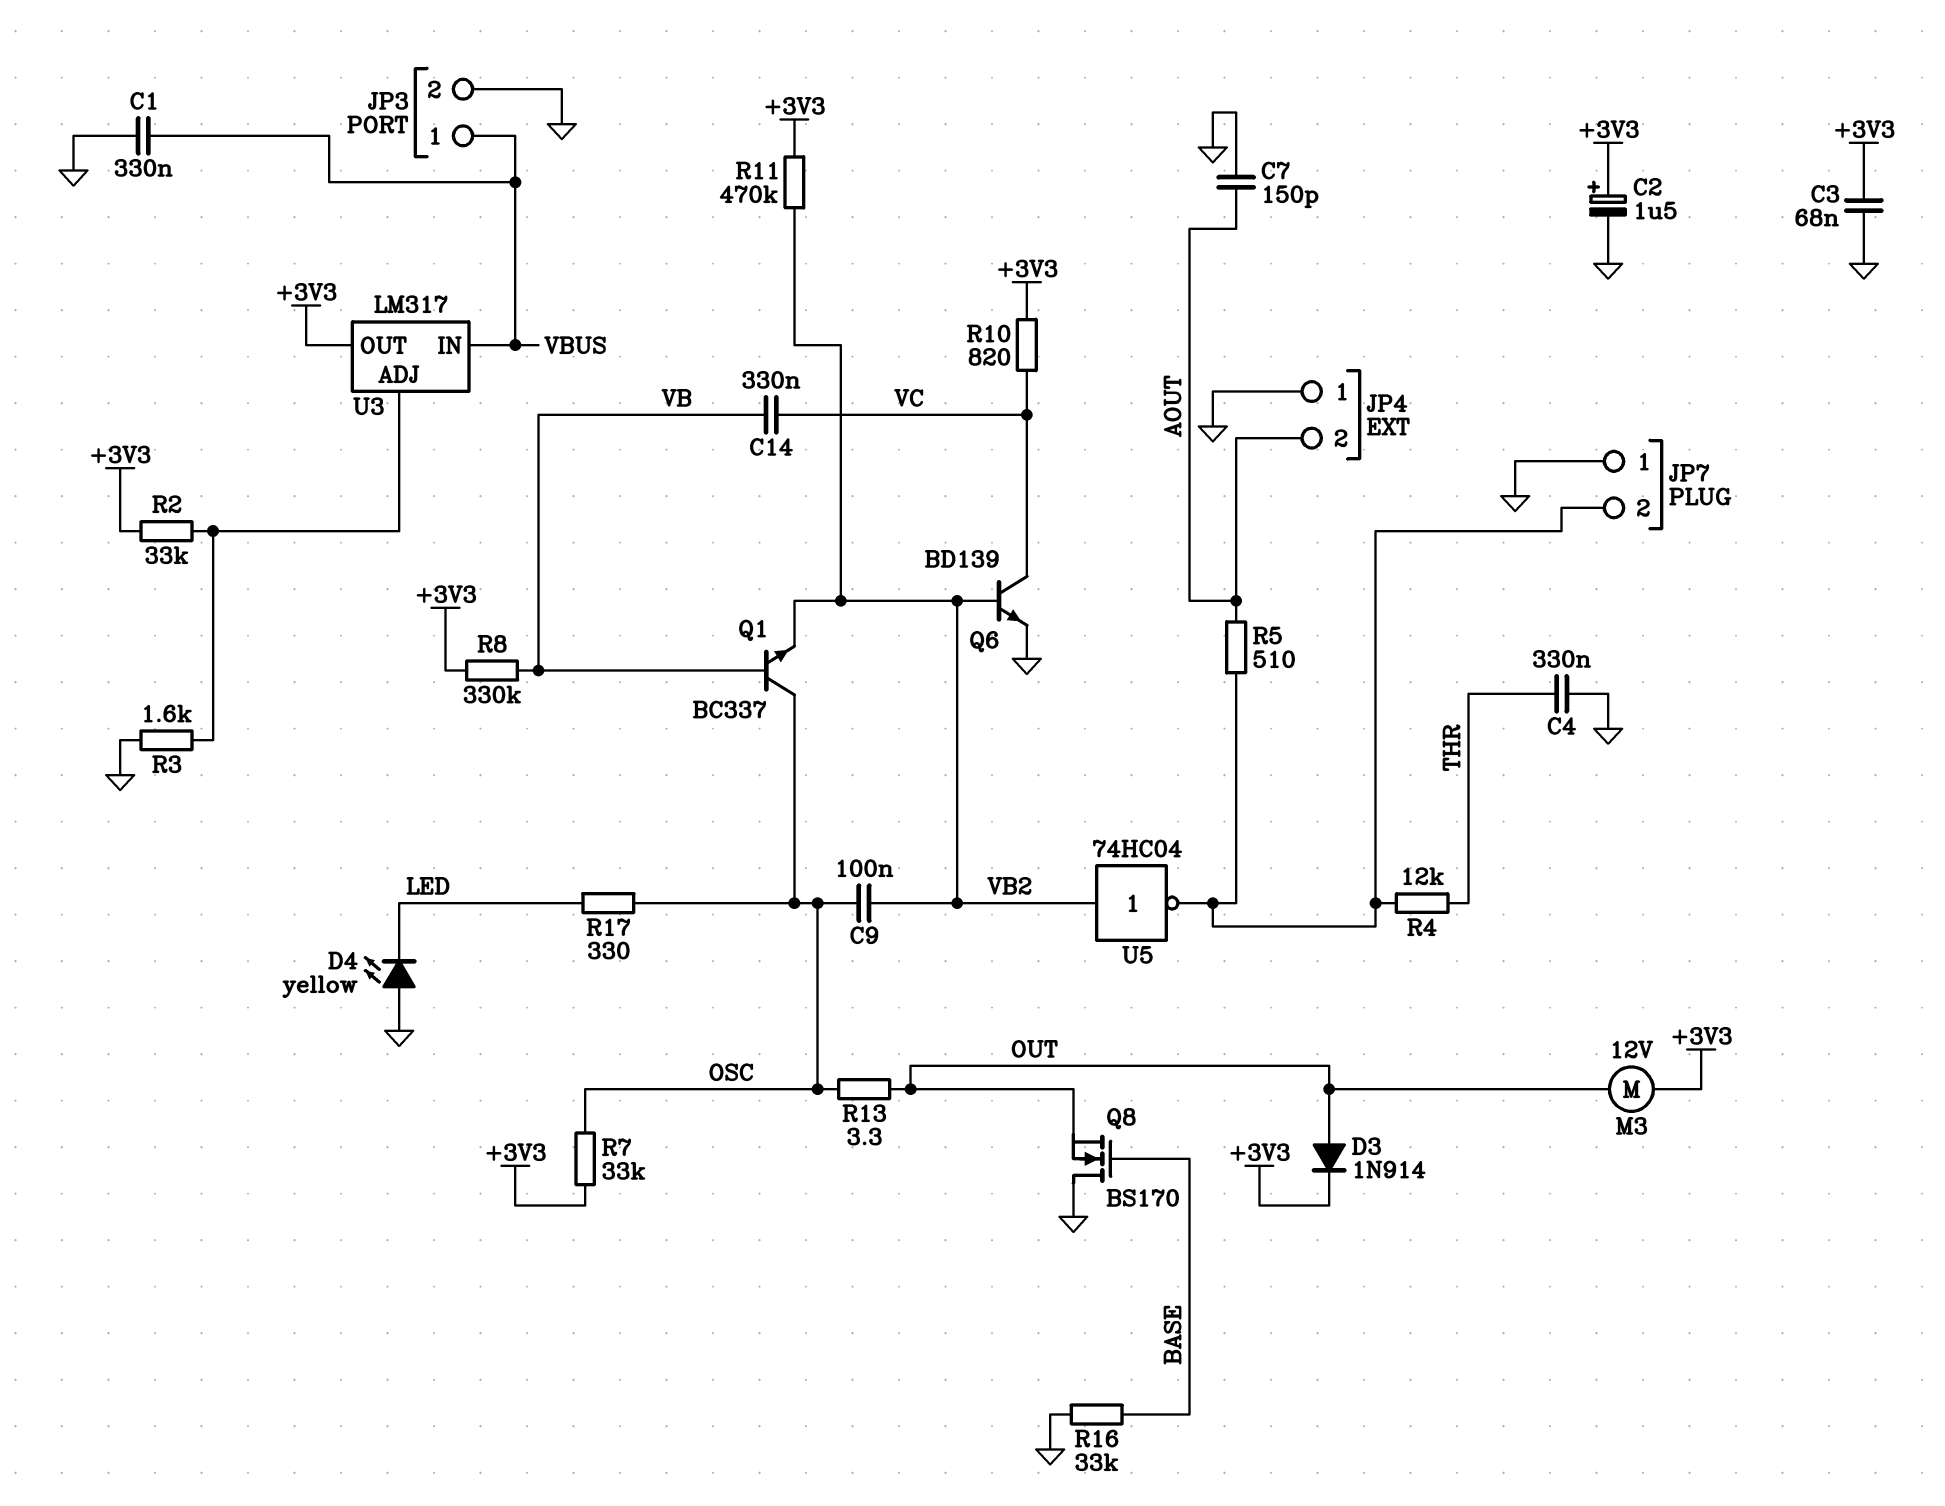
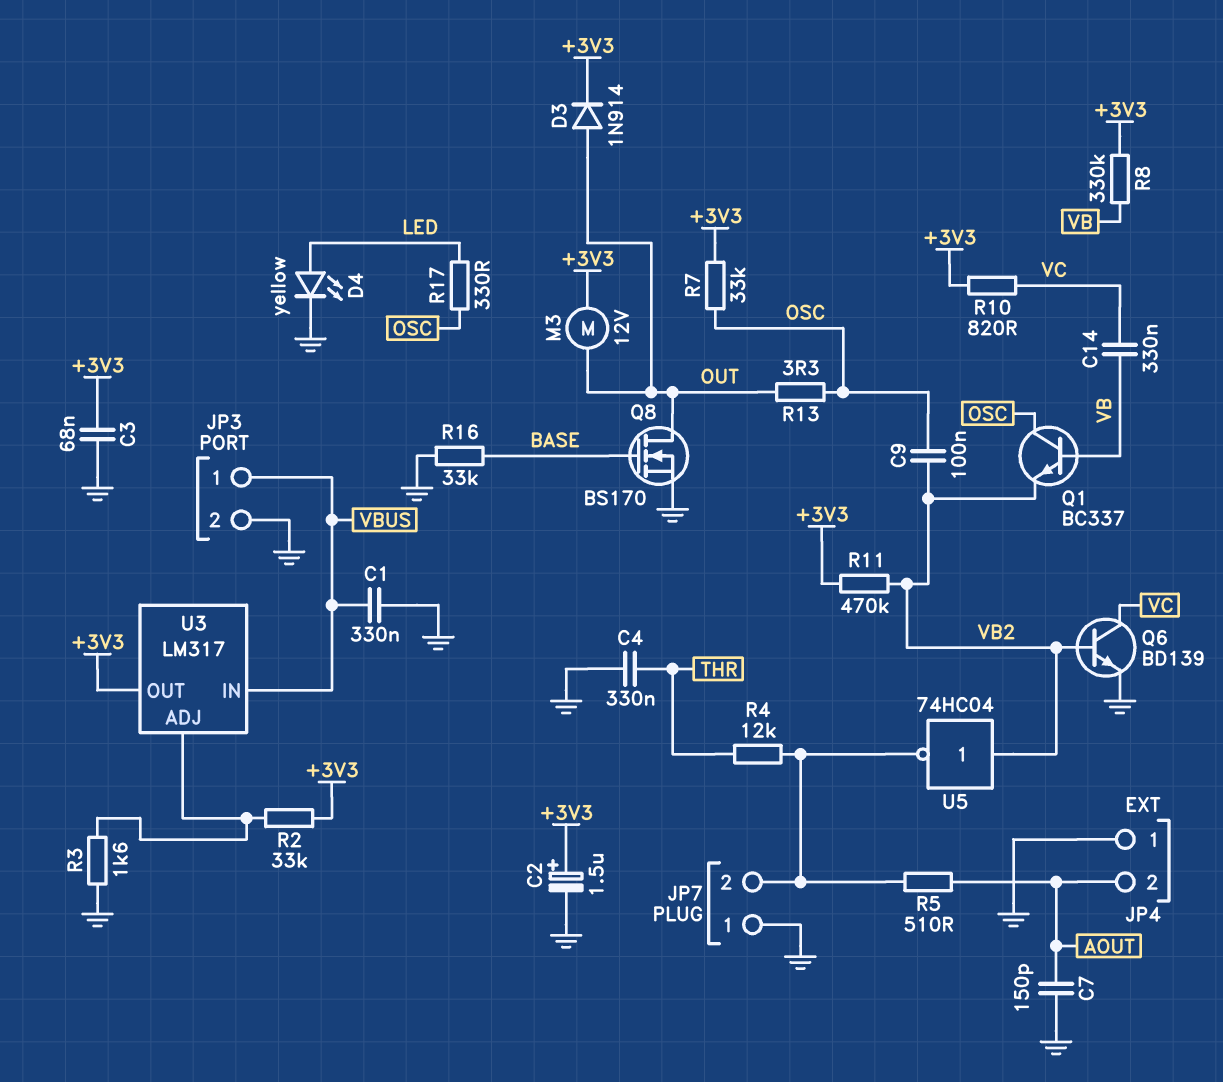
D4: LED yellow (A GND, K LED) -> LED yellow (A LED, K GND)
Q8: NMOS BS170 (G BASE, D GND, S OUT) -> NMOS BS170 (G BASE, D OUT, S GND)

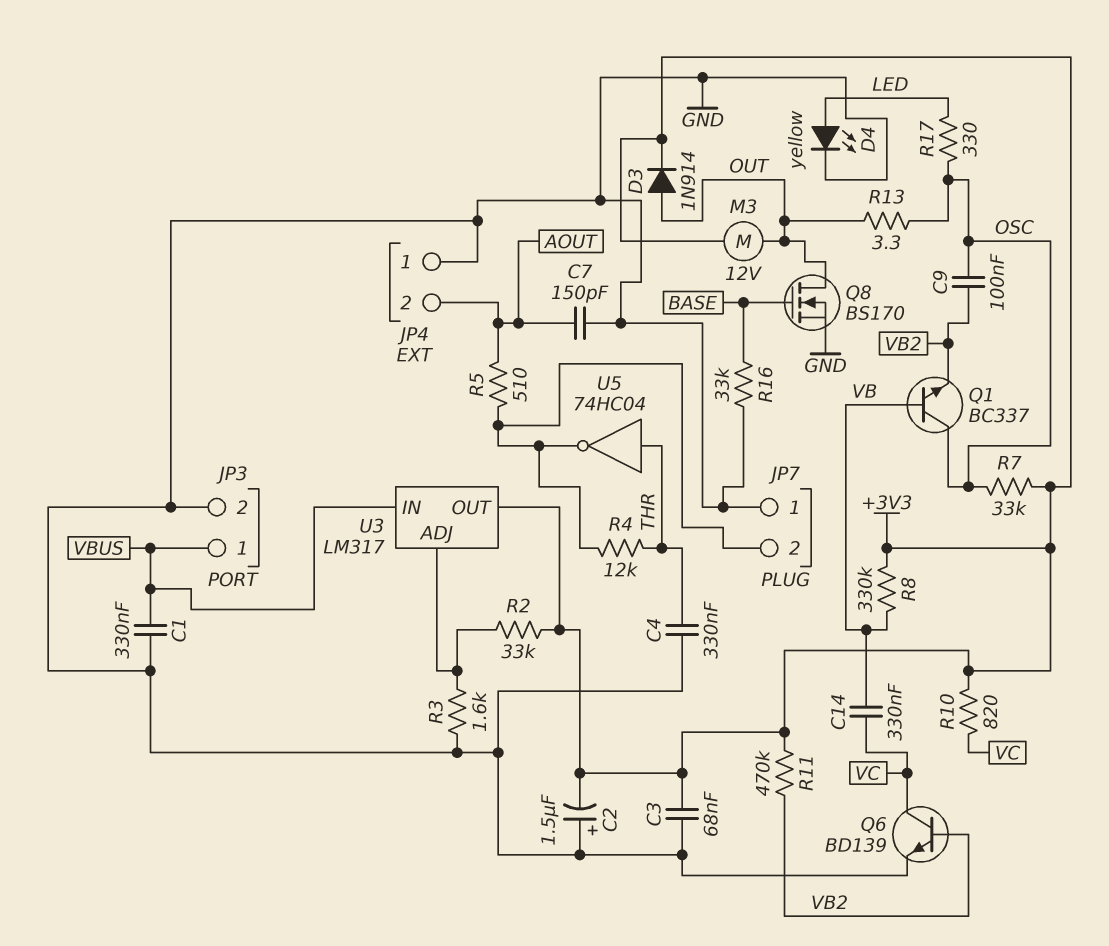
C2: 1.5uF (plus +3V3, minus GND) -> 1.5uF (plus GND, minus +3V3)
U5: NOT 74HC04 (in VB2, out JP7/2) -> NOT 74HC04 (in THR, out JP7/2)

